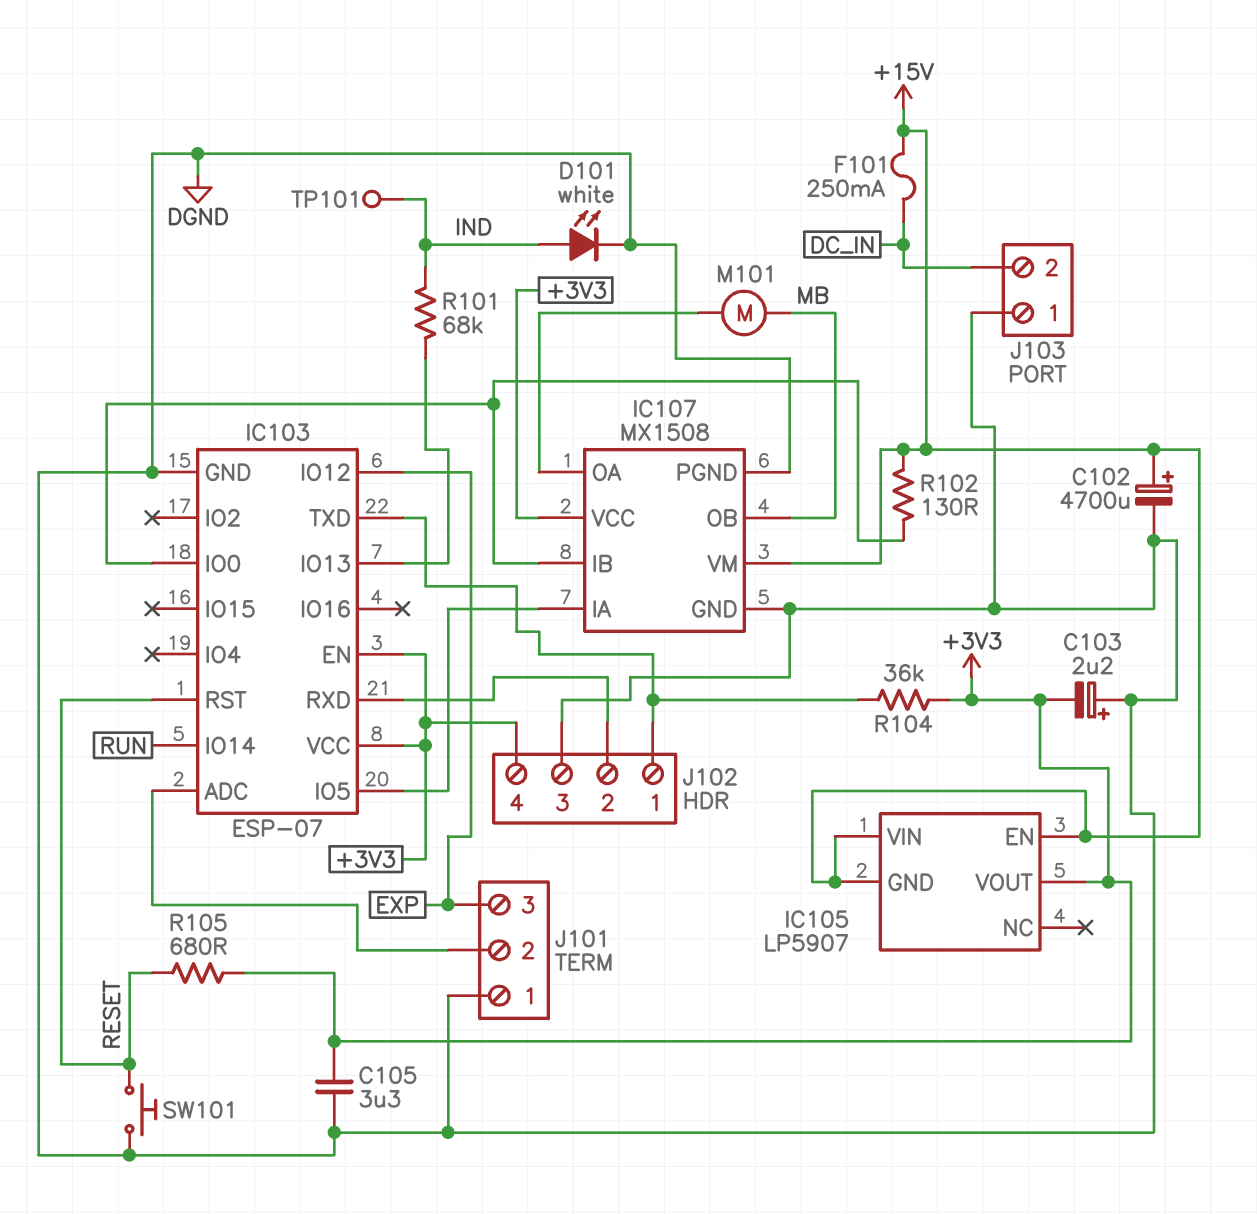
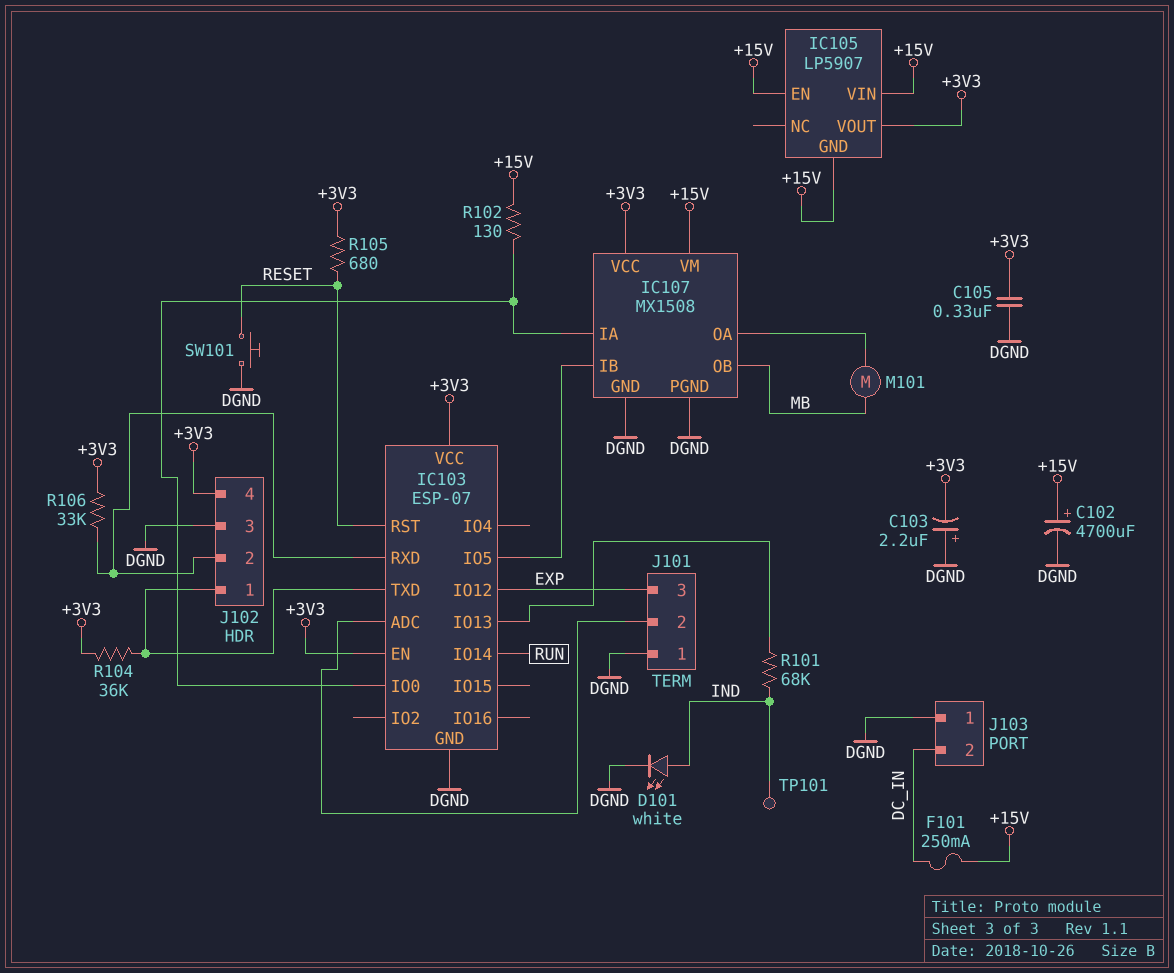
C105: 3.3uF (+3V3, DGND) -> 330nF (+3V3, DGND)
IC107 pin IA: IC103/IO5 -> IC103/IO0
IC107 pin IB: IC103/IO0 -> IC103/IO5
R106: none -> 33k (+3V3, IC103/RXD)

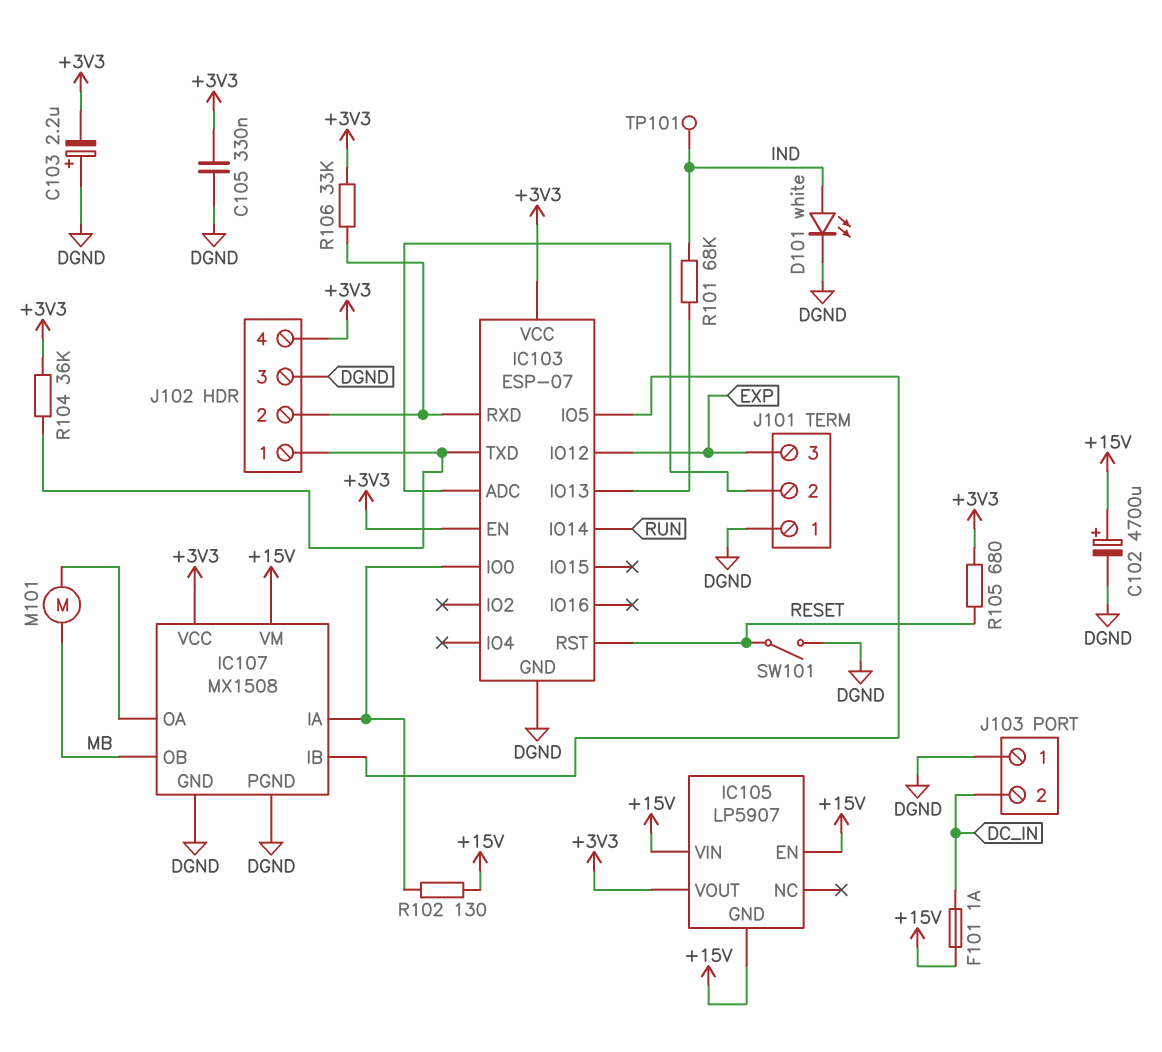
F101: 250mA (+15V, DC_IN) -> 1A (+15V, DC_IN)
SW101: button (DGND, RESET) -> switch (DGND, RESET)

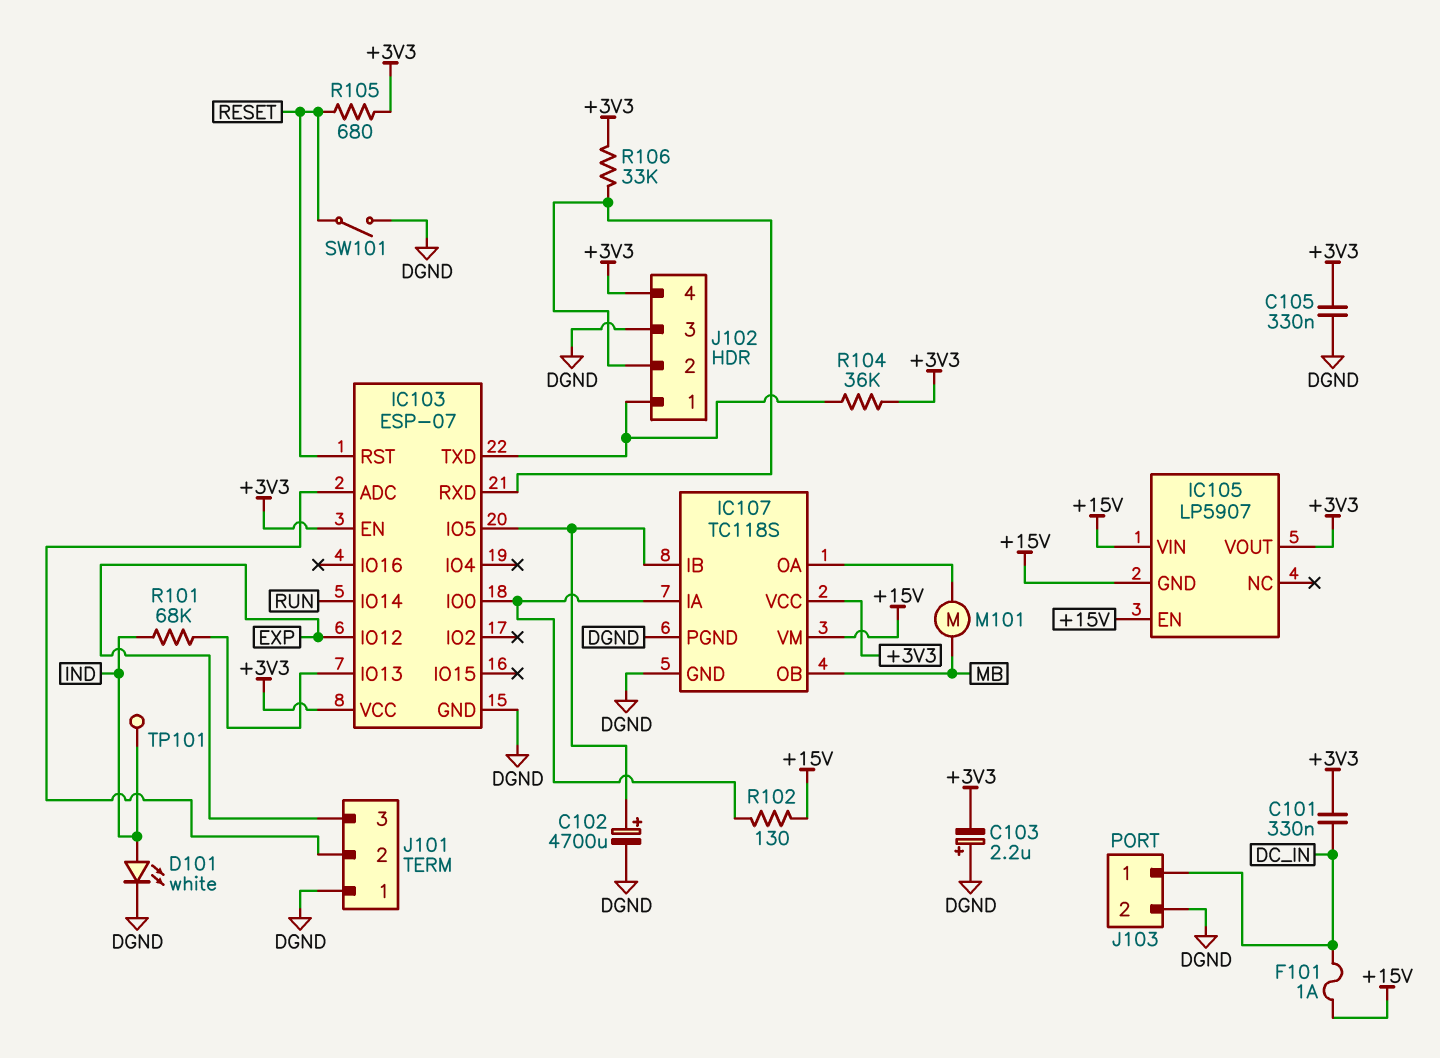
C101: none -> 330nF (+3V3, DC_IN)
C102: 4700uF (plus +15V, minus DGND) -> 4700uF (plus IC103/IO5, minus DGND)
IC107: MX1508 -> TC118S
J103 pin 1: DGND -> DC_IN
J103 pin 2: DC_IN -> DGND

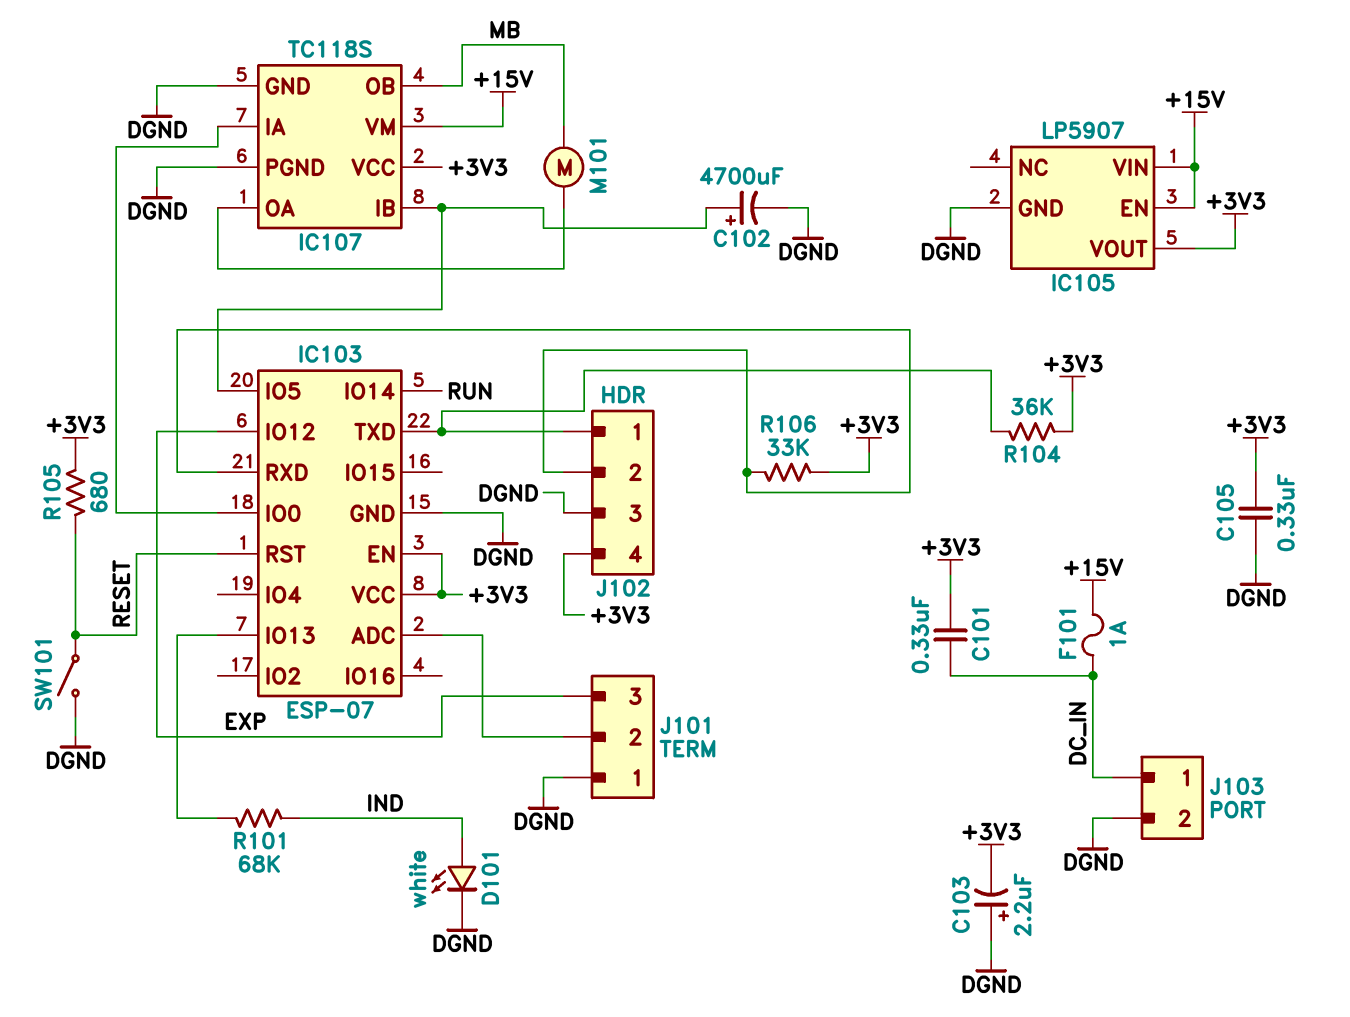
IC105 pin GND: +15V -> DGND
R102: 130 (+15V, IC103/IO0) -> none
TP101: test point (IND) -> none

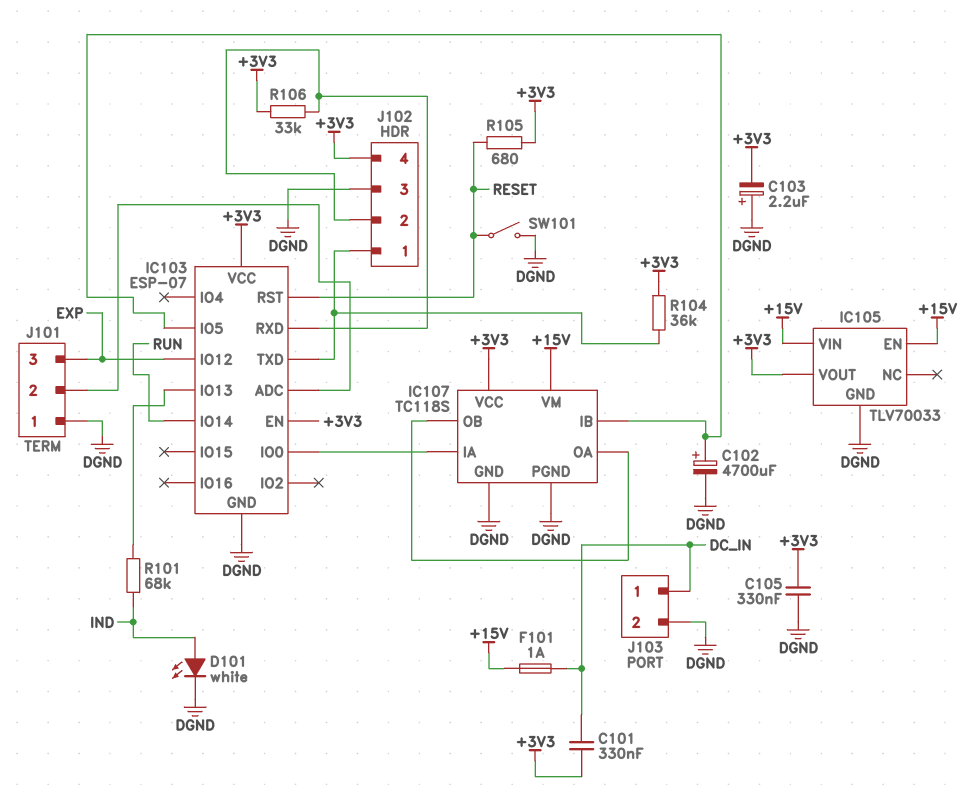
IC105: LP5907 -> TLV70033
IC107 pin OB: MB -> IC107/OA
M101: motor (IC107/OA, MB) -> none

